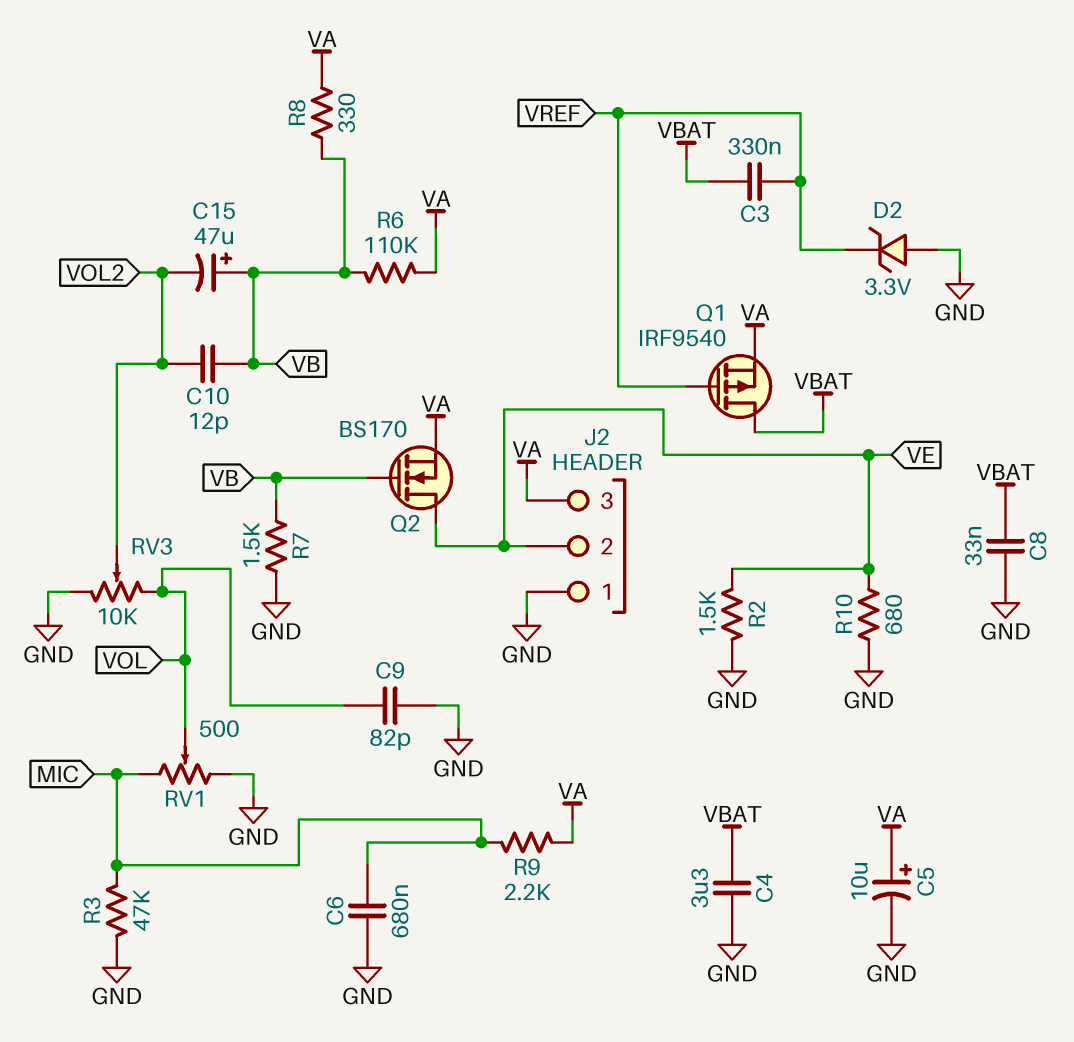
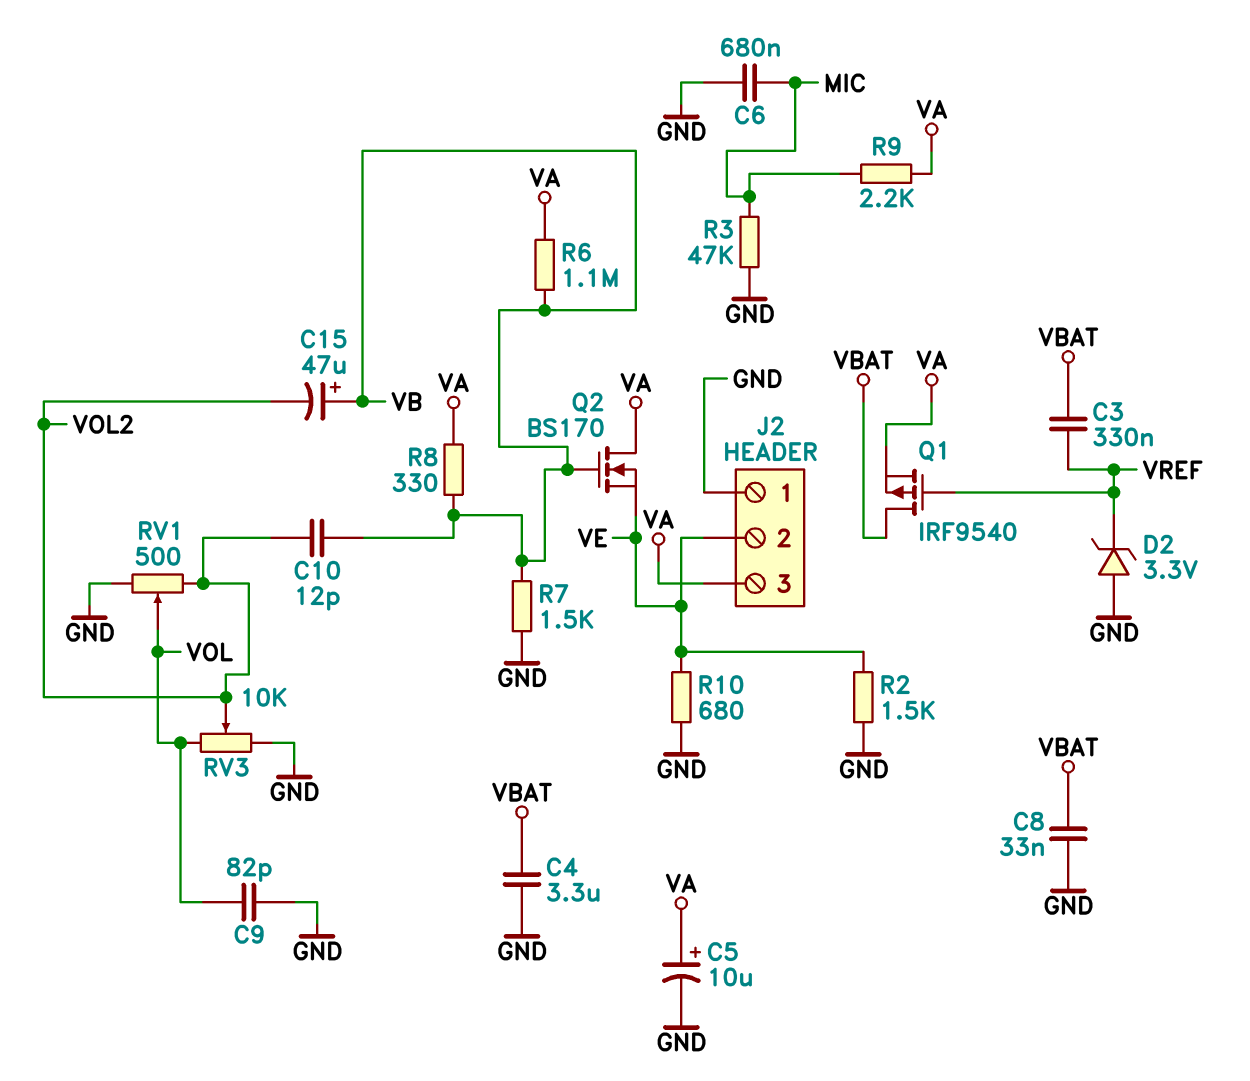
Q2: NMOS BS170 (G VB, D VE, S VA) -> NMOS BS170 (G VB, D VA, S VE)
R6: 110k (VA, VB) -> 1.1M (VA, VB)
RV1: 500 (GND, MIC, wiper VOL) -> 500 (GND, VOL2, wiper VOL)

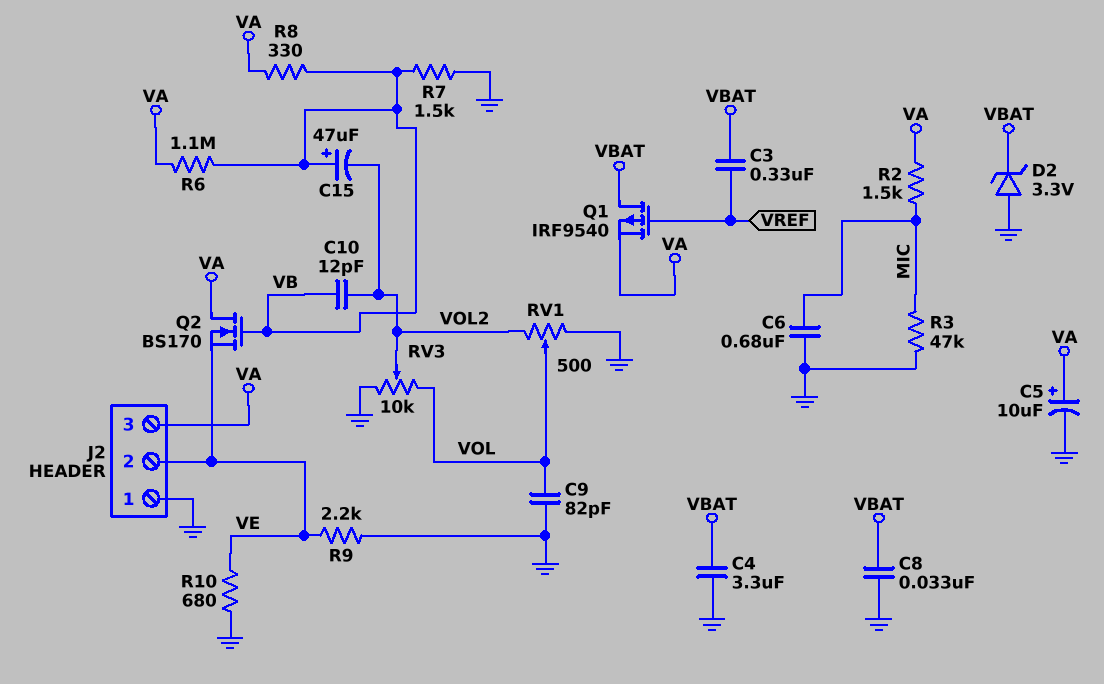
D2: zener 3.3V (A GND, K VREF) -> zener 3.3V (A GND, K VBAT)
R2: 1.5k (GND, VE) -> 1.5k (MIC, VA)
R9: 2.2k (MIC, VA) -> 2.2k (GND, VE)

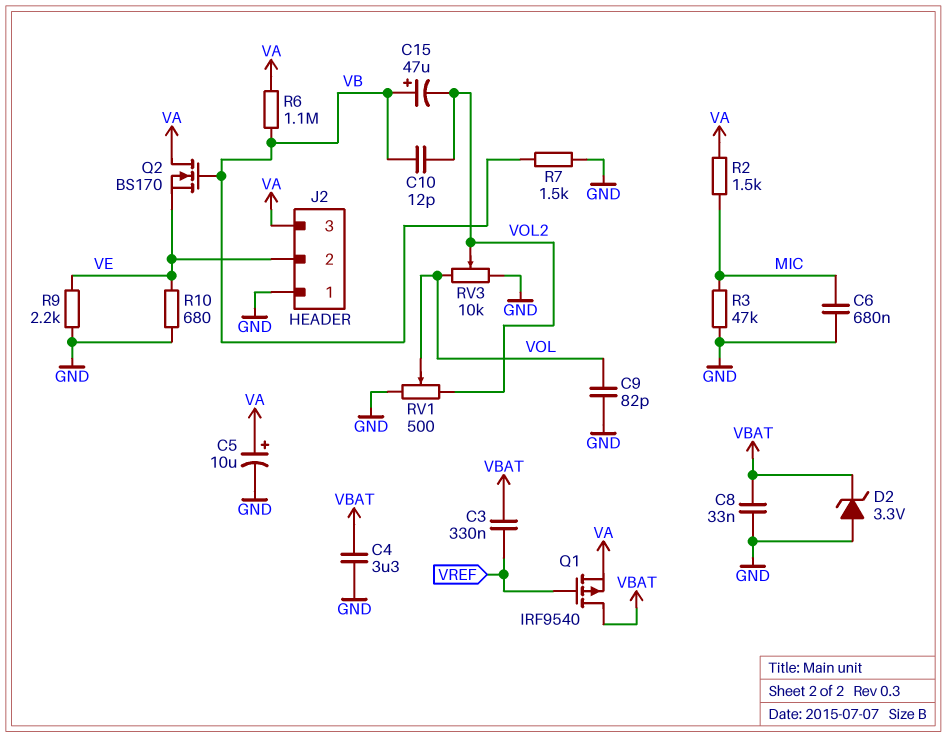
R8: 330 (VA, VB) -> none

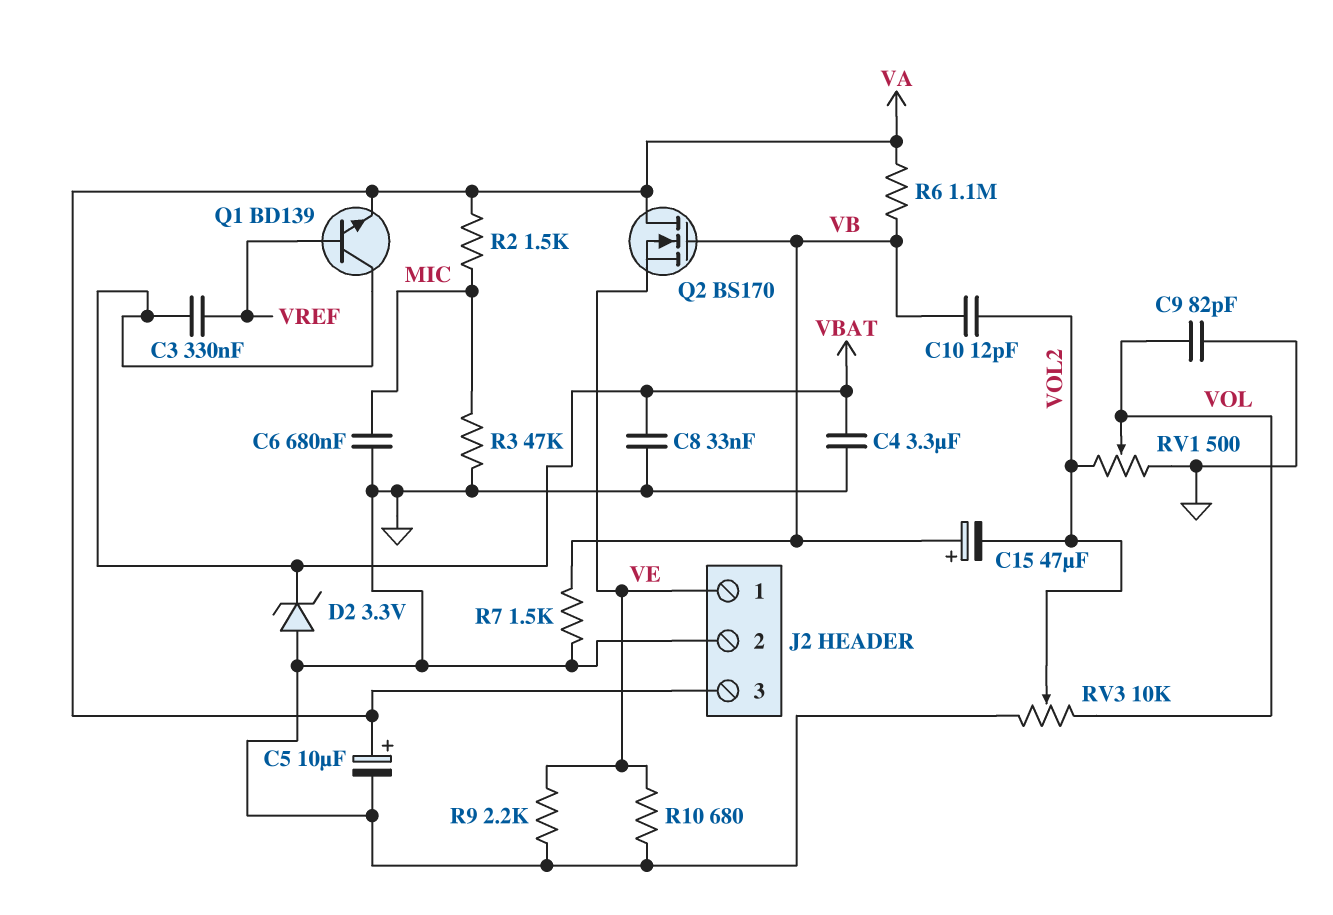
J2 pin 1: GND -> VE
J2 pin 2: VE -> GND
Q1: PMOS IRF9540 (G VREF, D VBAT, S VA) -> NPN BD139 (B VREF, C VBAT, E VA)

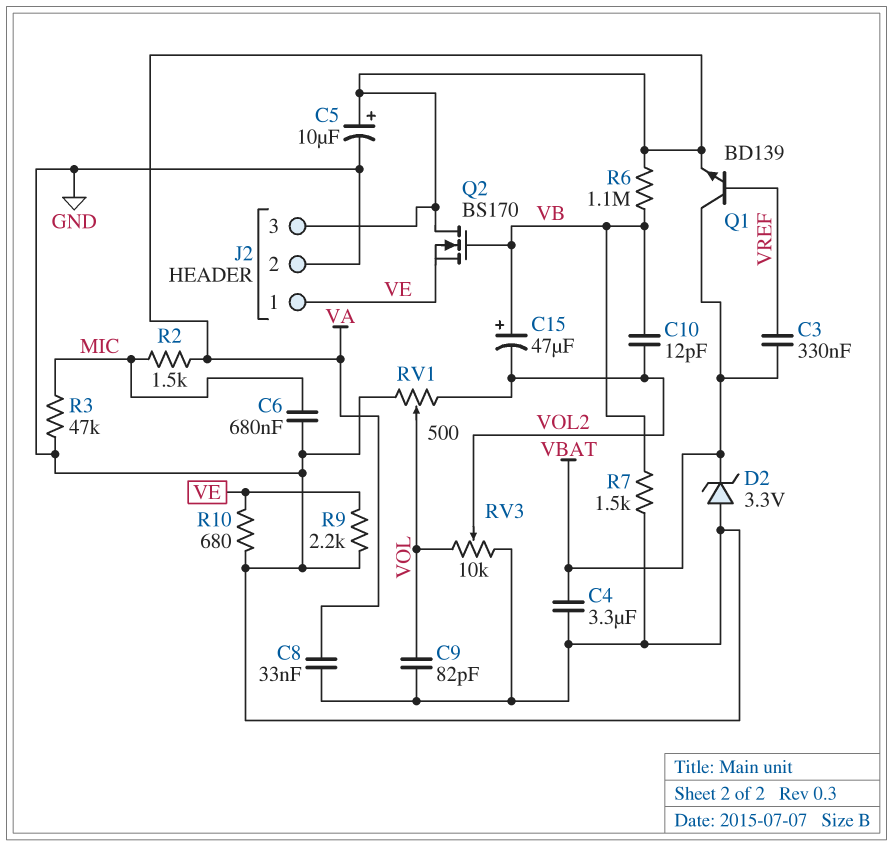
C8: 33nF (GND, VBAT) -> 33nF (GND, VA)

